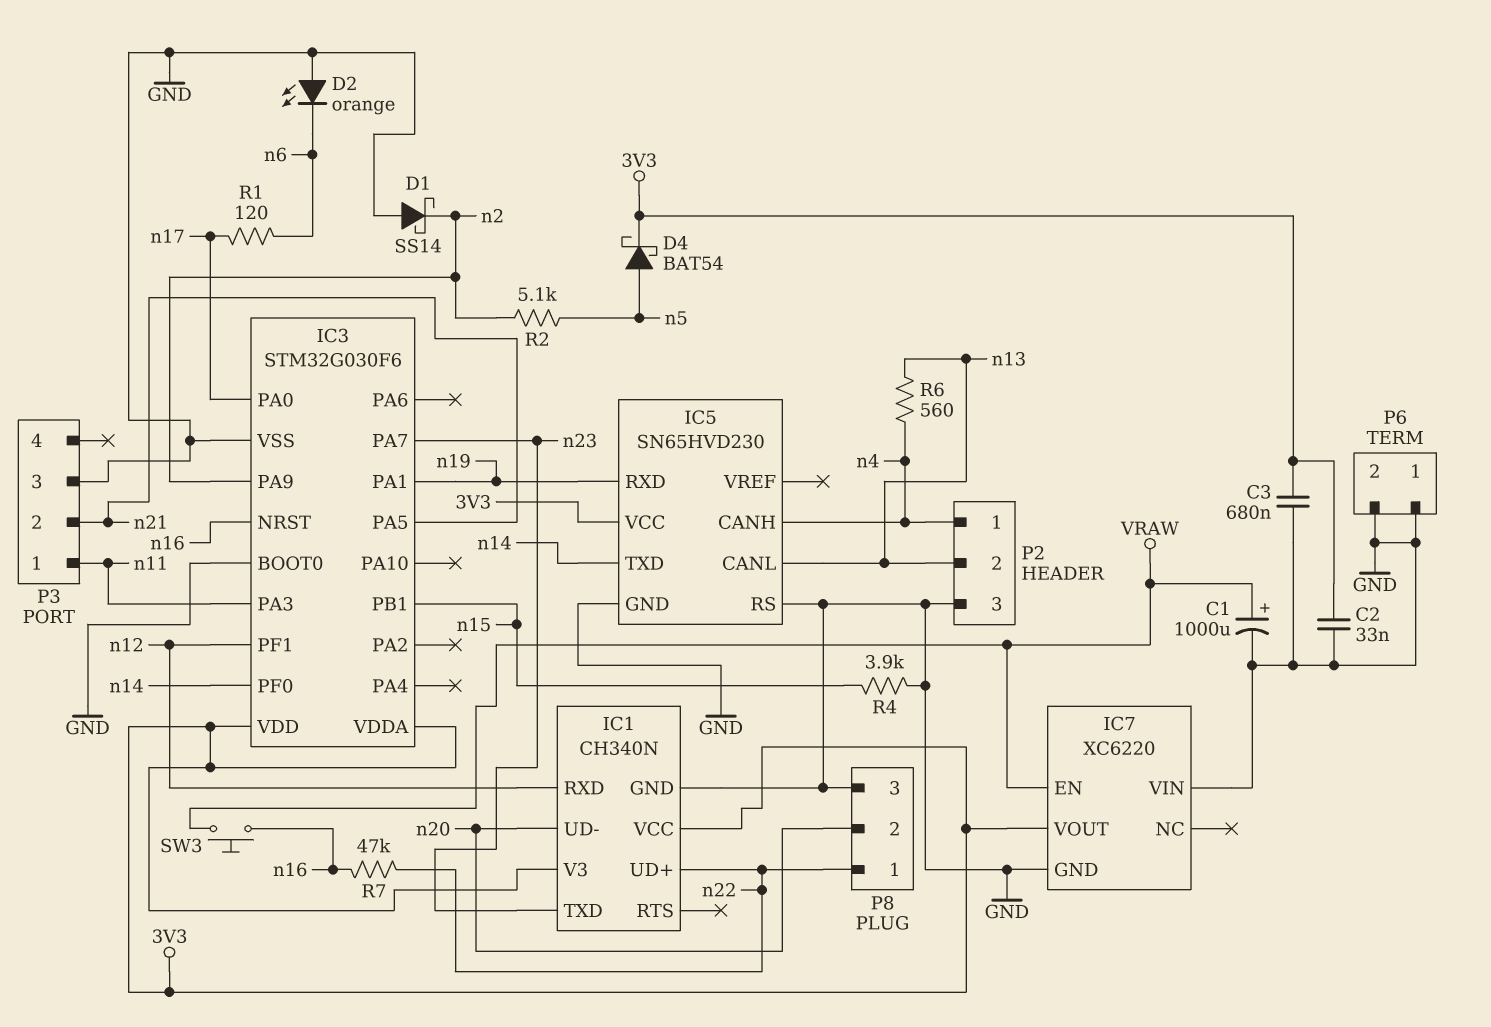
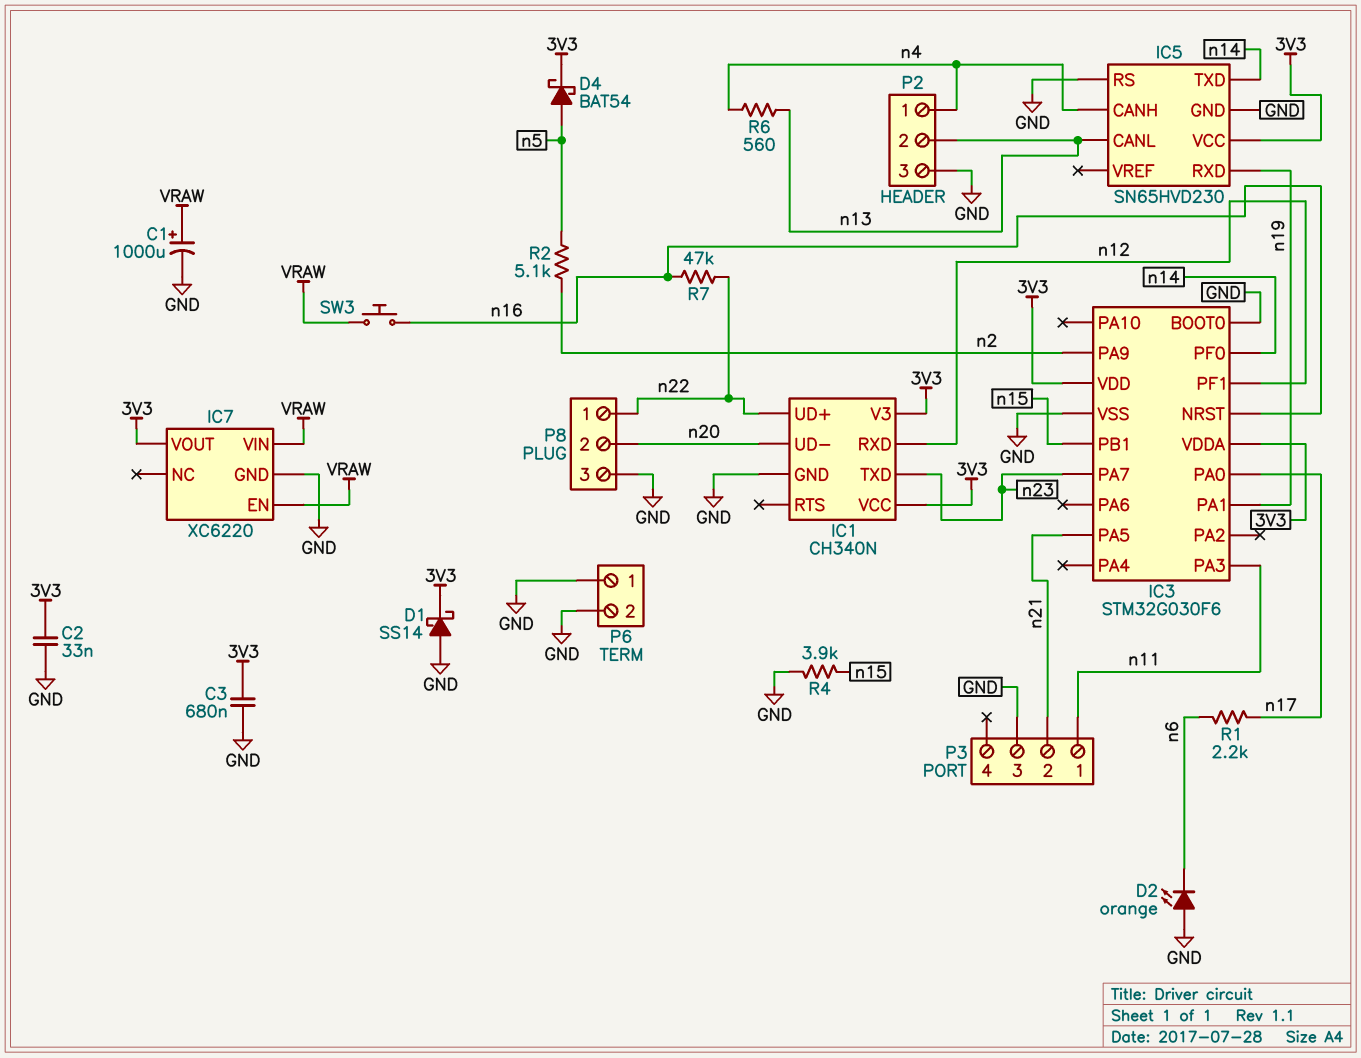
D1: schottky SS14 (A GND, K n2) -> schottky SS14 (A GND, K 3V3)
IC7 pin VIN: GND -> VRAW
R1: 120 (n6, n17) -> 2.2k (n6, n17)

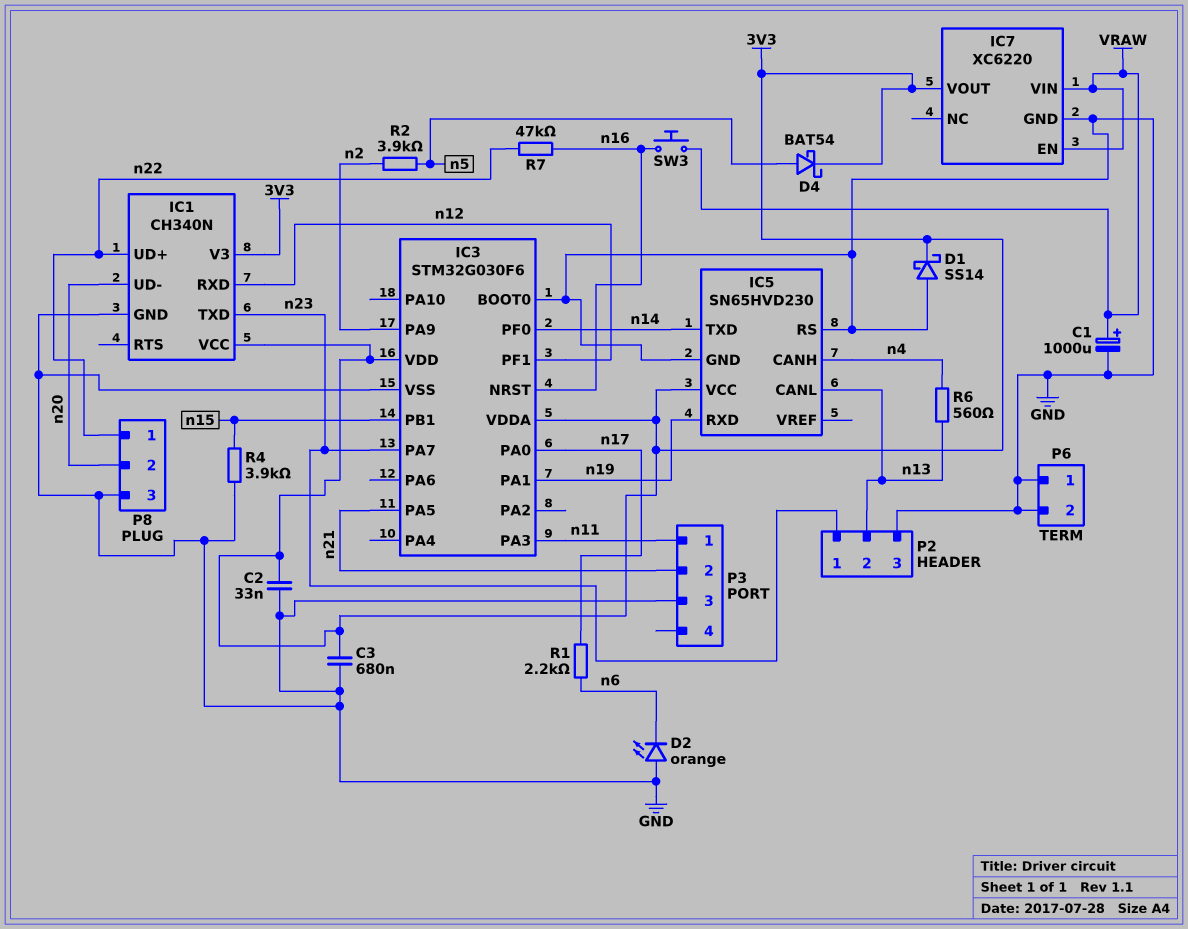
P2 pin 1: n4 -> n23
R2: 5.1k (n2, n5) -> 3.9k (n2, n5)

